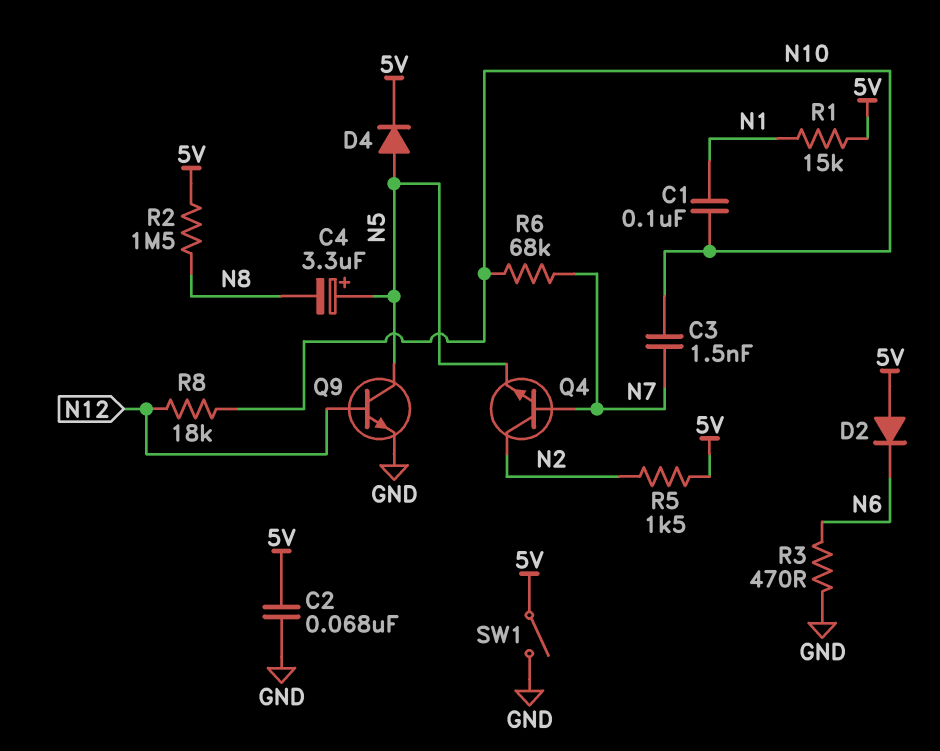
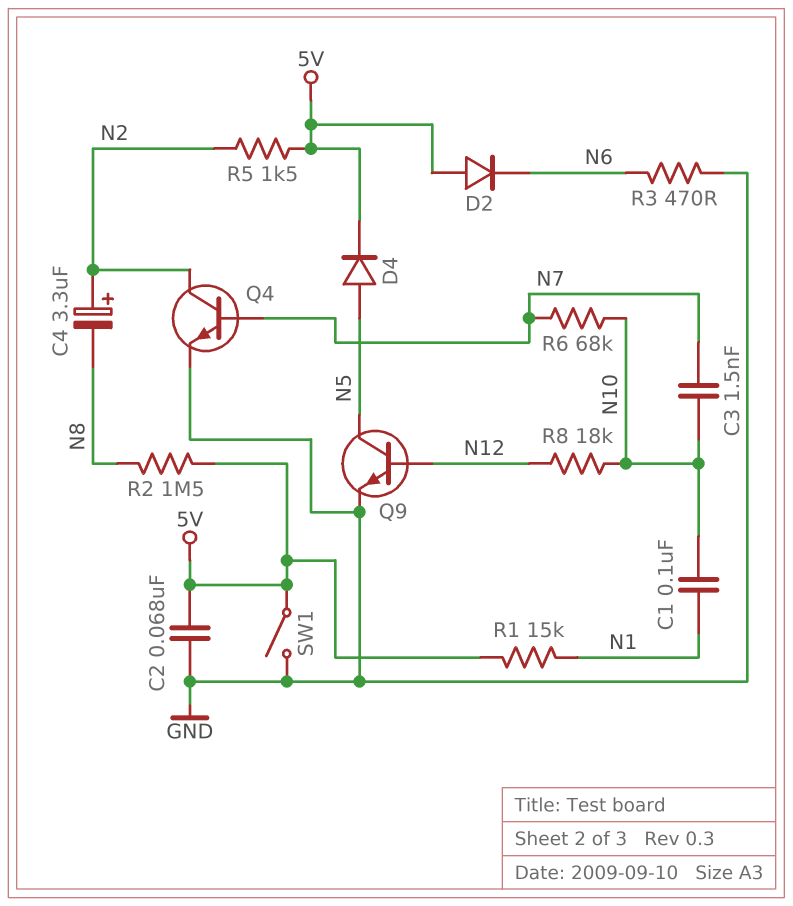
C4: 3.3uF (plus N5, minus N8) -> 3.3uF (plus N2, minus N8)
Q4: NPN (B N7, C N2, E N5) -> NPN (B N7, C N2, E GND)

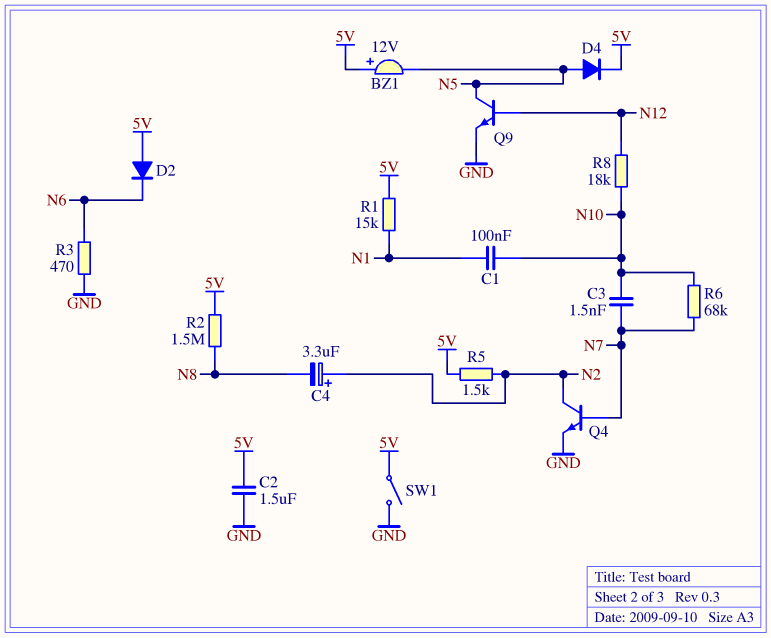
BZ1: none -> buzzer 12V (plus 5V, minus N5)
C2: 68nF (5V, GND) -> 1.5uF (5V, GND)

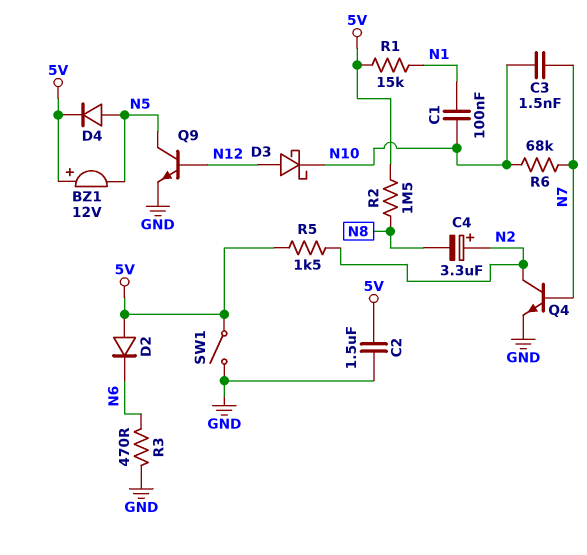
D3: none -> schottky (A N12, K N10)
R8: 18k (N10, N12) -> none

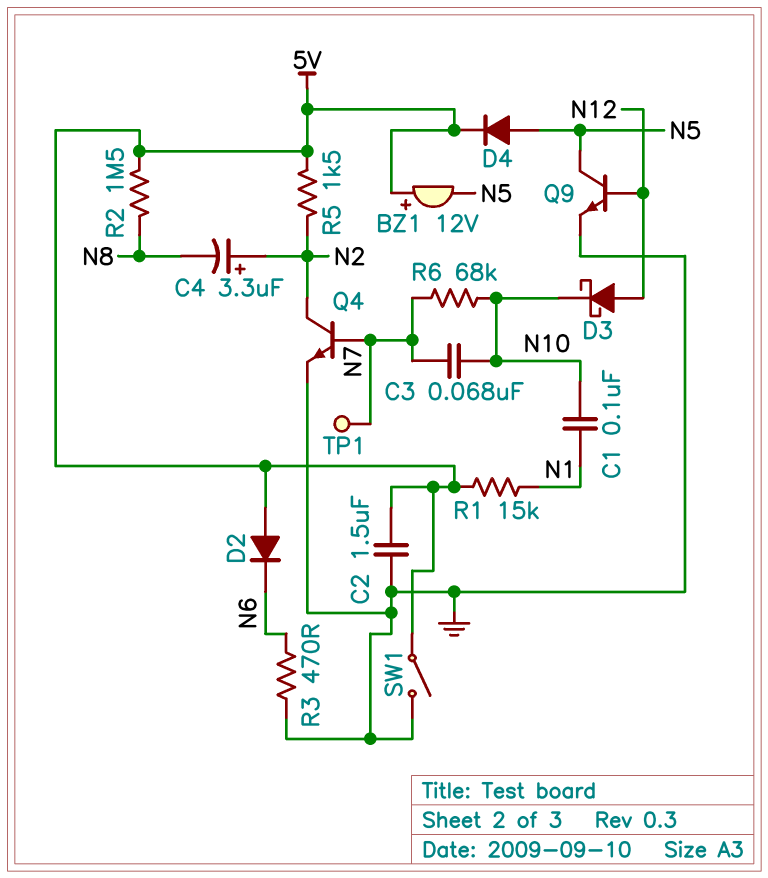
C3: 1.5nF (N7, N10) -> 68nF (N7, N10)
TP1: none -> test point (N7)

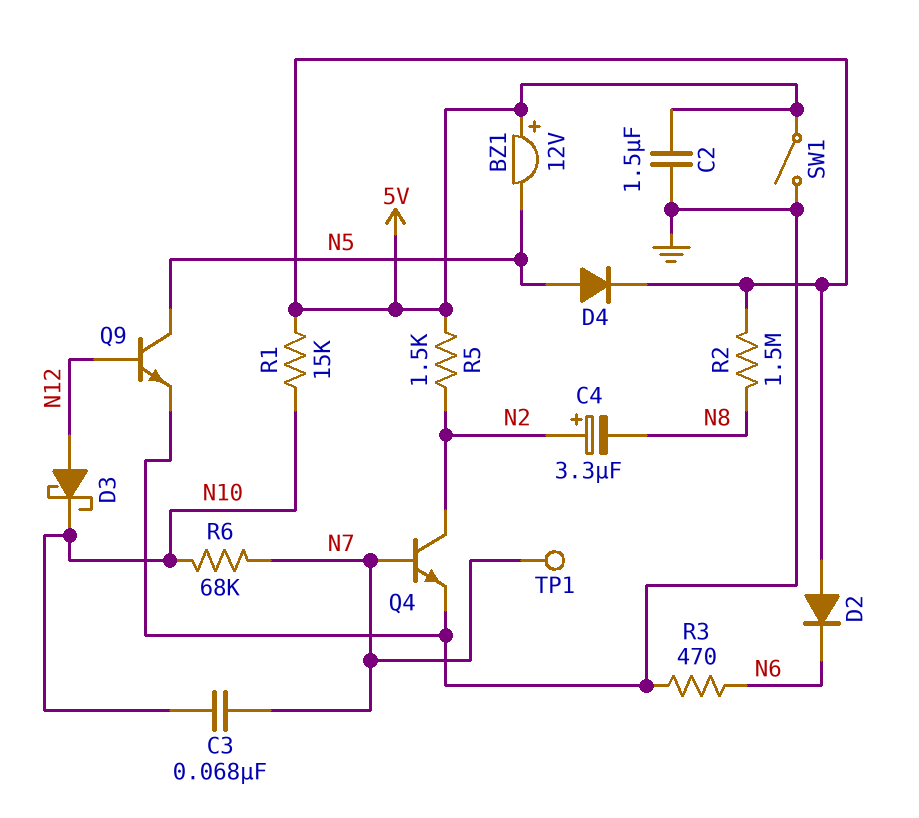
C1: 100nF (N1, N10) -> none
R1: 15k (5V, N1) -> 15k (5V, N10)

